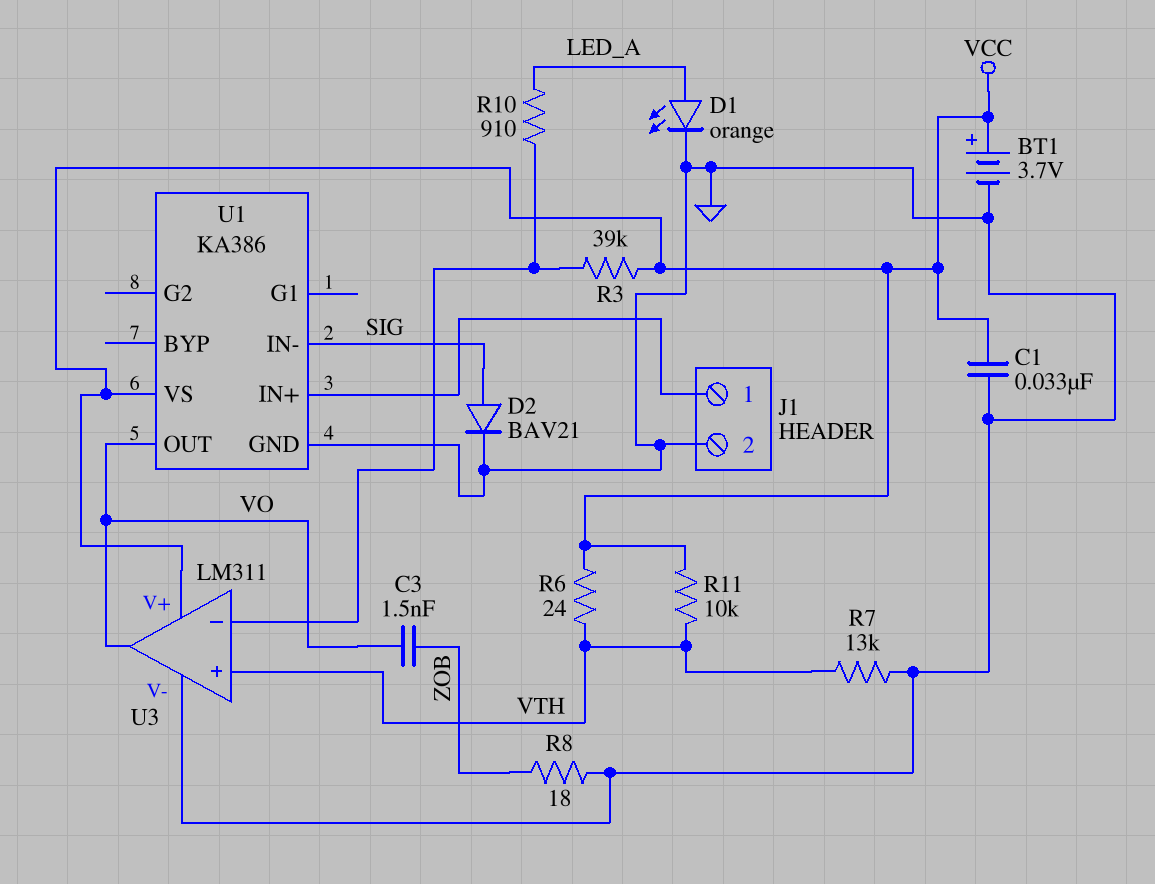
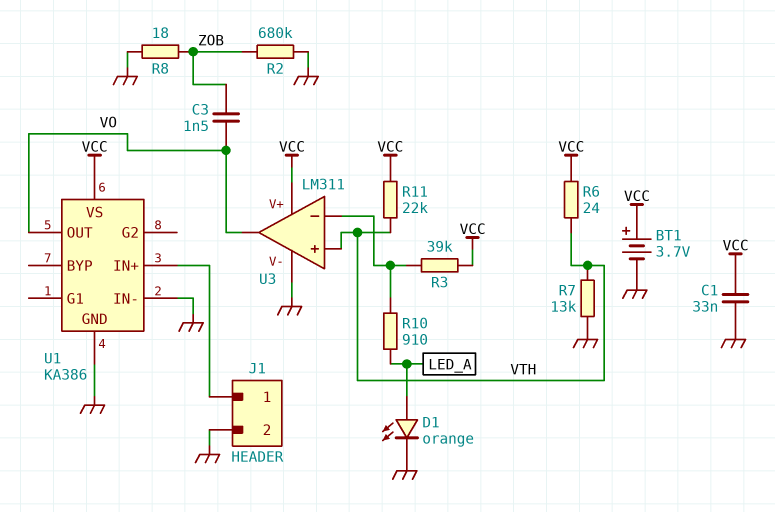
D2: diode BAV21 (A SIG, K GND) -> none
R2: none -> 680k (GND, ZOB)
R11: 10k (VCC, VTH) -> 22k (VCC, VTH)
U1 pin IN-: SIG -> GND

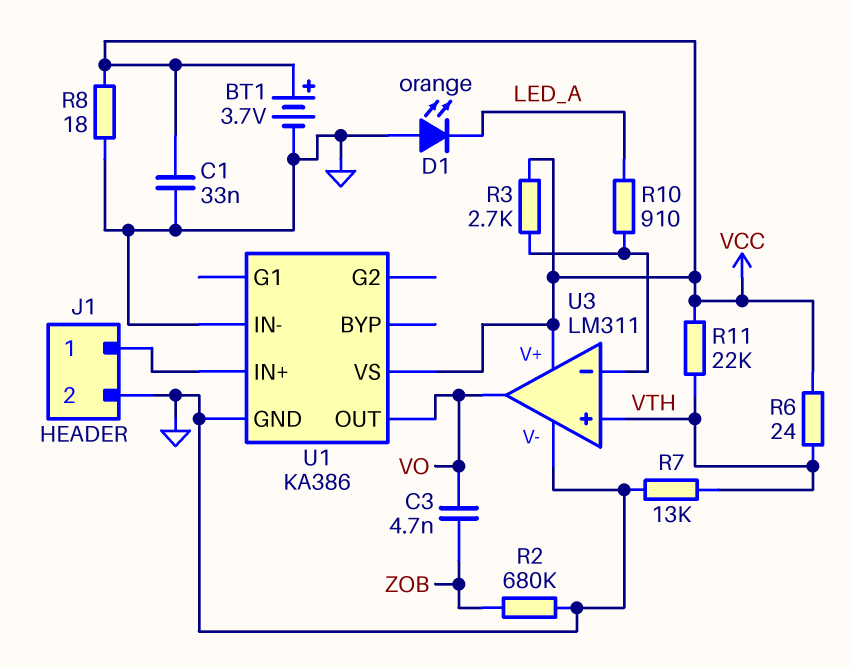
C3: 1.5nF (VO, ZOB) -> 4.7nF (VO, ZOB)
D1: LED orange (A LED_A, K GND) -> LED orange (A GND, K LED_A)
R3: 39k (U3/in-, VCC) -> 2.7k (U3/in-, VCC)
R8: 18 (GND, ZOB) -> 18 (GND, VCC)

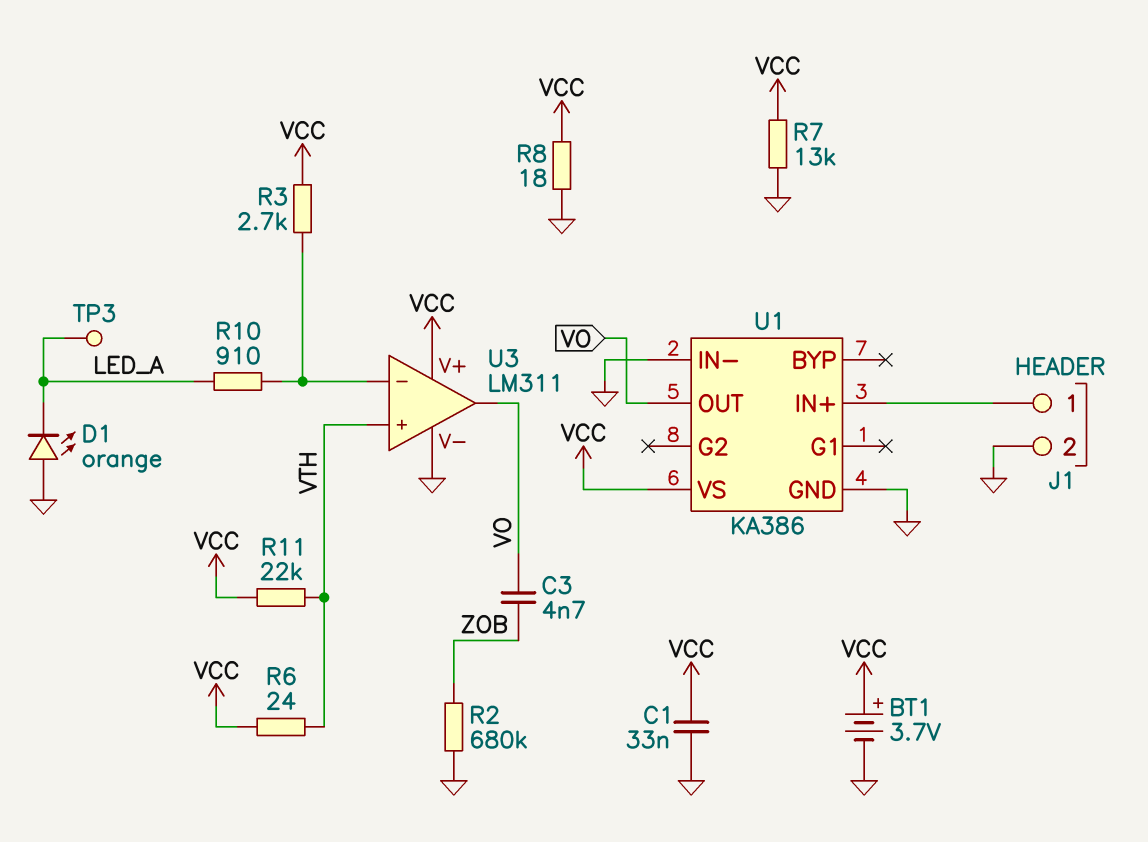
R7: 13k (GND, VTH) -> 13k (GND, VCC)
TP3: none -> test point (LED_A)

